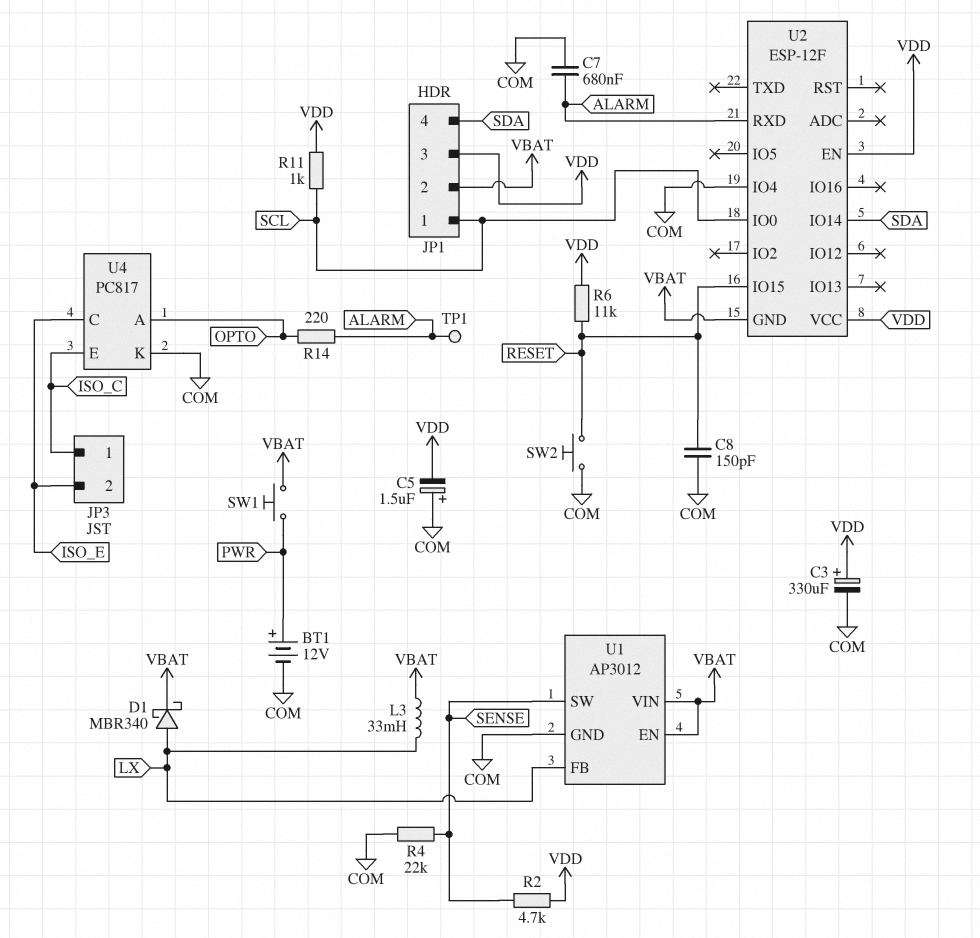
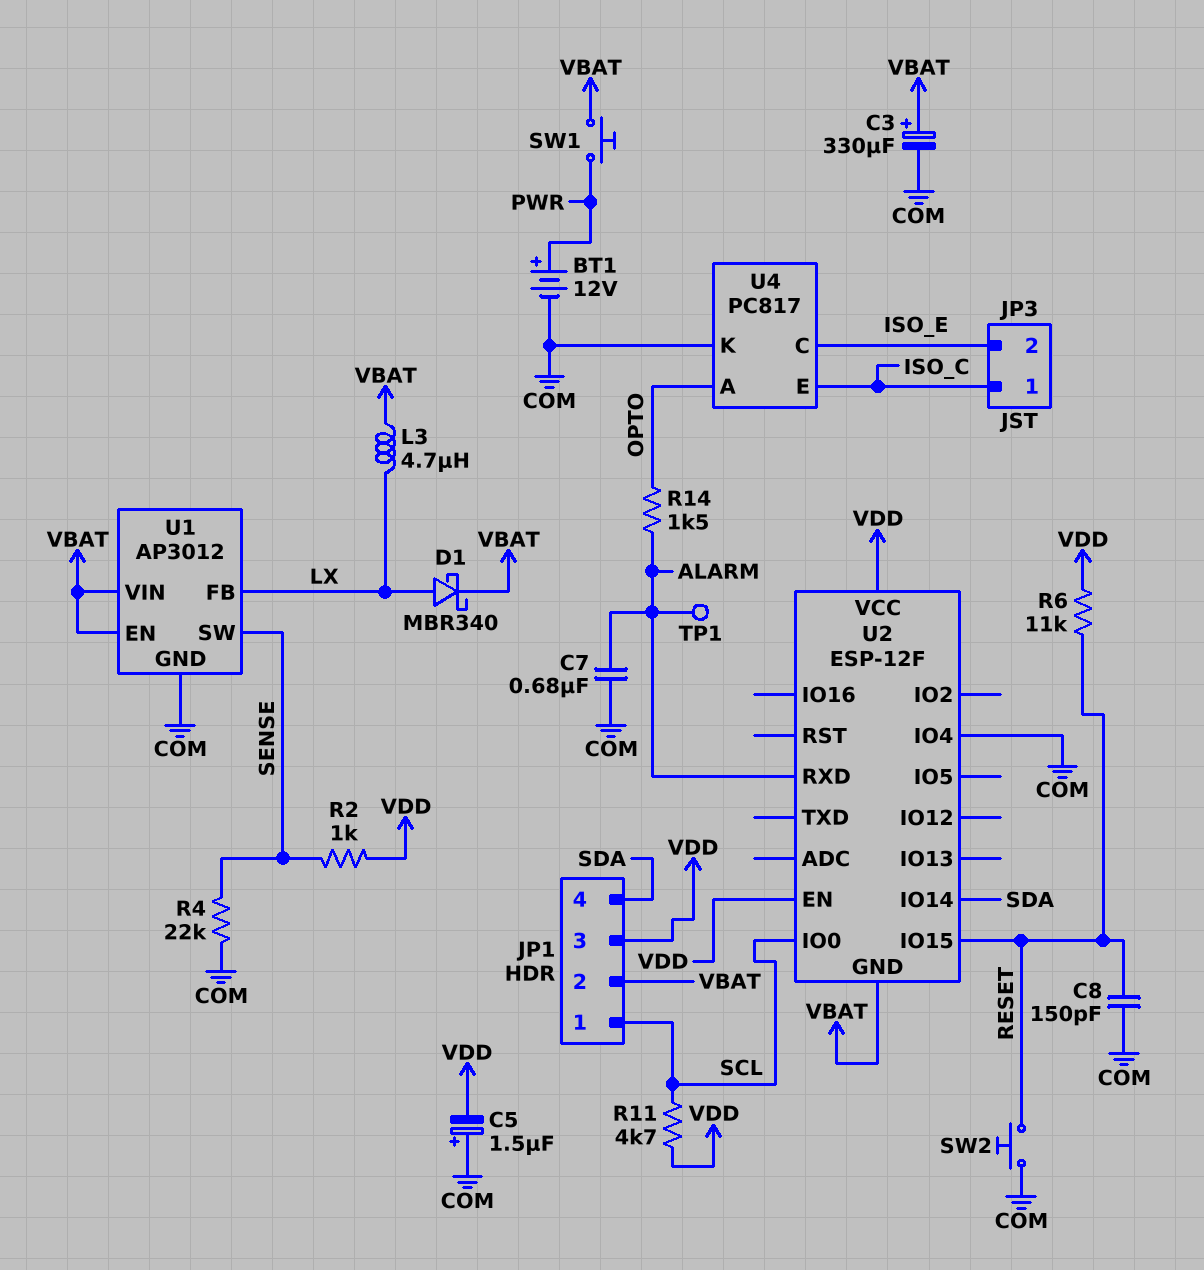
C3: 330uF (plus VDD, minus COM) -> 330uF (plus VBAT, minus COM)
L3: 33mH (LX, VBAT) -> 4.7uH (LX, VBAT)
R2: 4.7k (SENSE, VDD) -> 1k (SENSE, VDD)
R11: 1k (SCL, VDD) -> 4.7k (SCL, VDD)
R14: 220 (ALARM, OPTO) -> 1.5k (ALARM, OPTO)

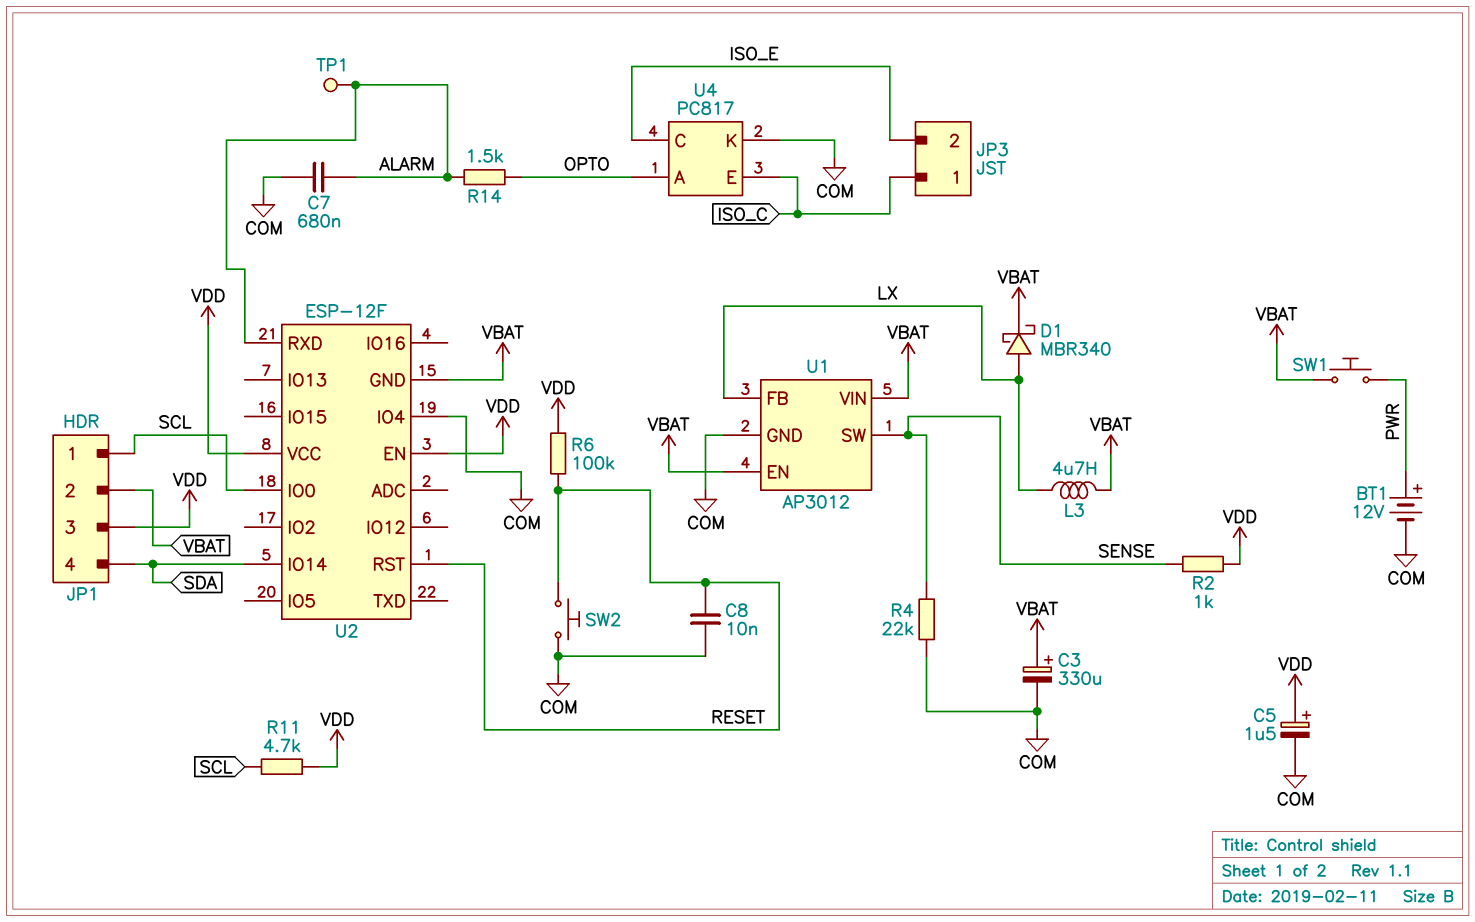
C5: 1.5uF (plus COM, minus VDD) -> 1.5uF (plus VDD, minus COM)
C8: 150pF (COM, RESET) -> 10nF (COM, RESET)
R6: 11k (RESET, VDD) -> 100k (RESET, VDD)
U2 pin IO15: RESET -> none
U2 pin RST: none -> RESET

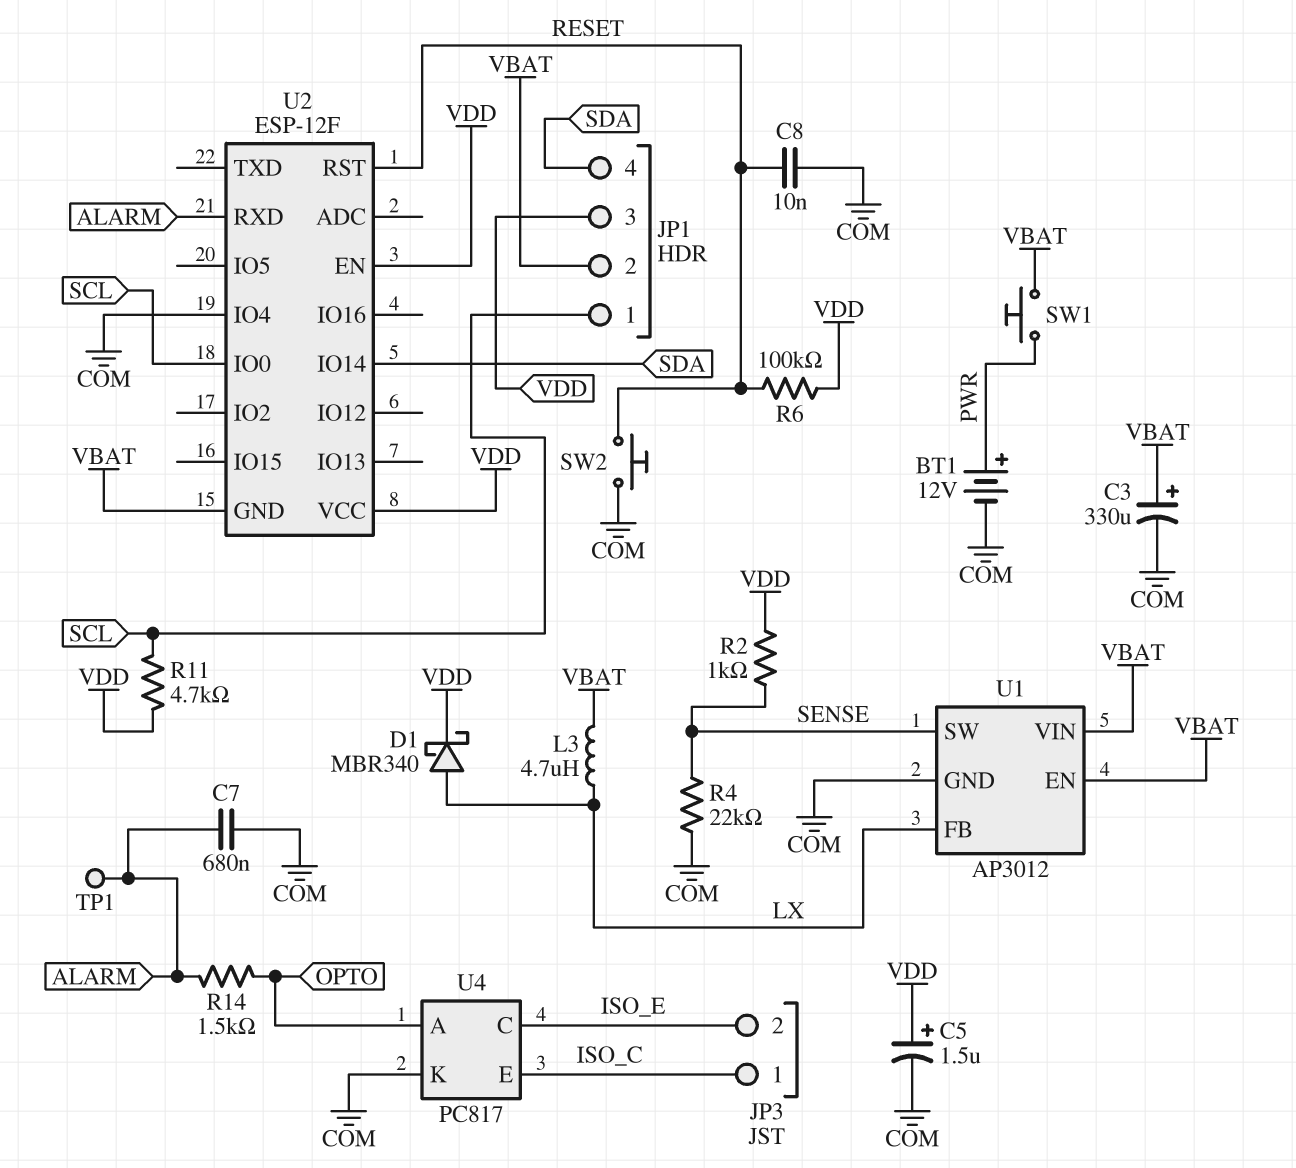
D1: schottky MBR340 (A LX, K VBAT) -> schottky MBR340 (A LX, K VDD)

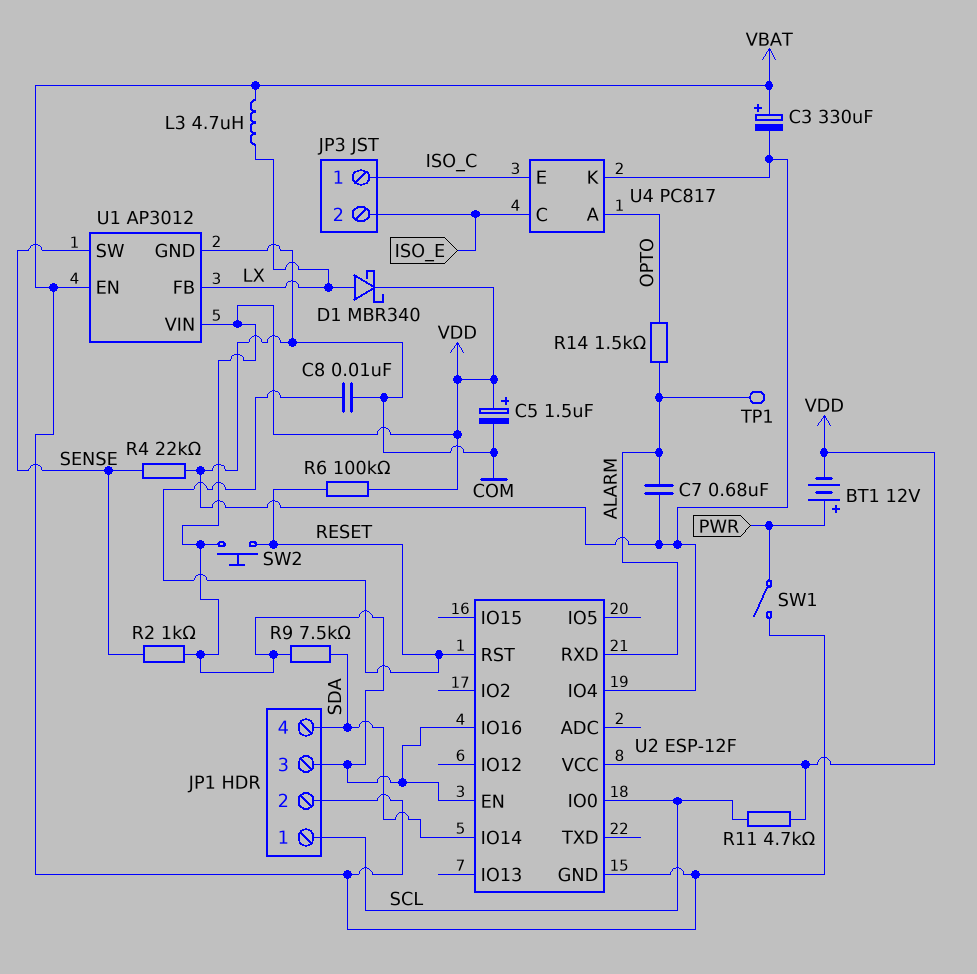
BT1: 12V (plus PWR, minus COM) -> 12V (plus PWR, minus VDD)
R9: none -> 7.5k (SDA, VDD)
SW1: button (PWR, VBAT) -> switch (PWR, VBAT)
SW2: button (COM, RESET) -> button (RESET, VDD)
U1 pin VIN: VBAT -> VDD
U2 pin IO16: none -> VDD

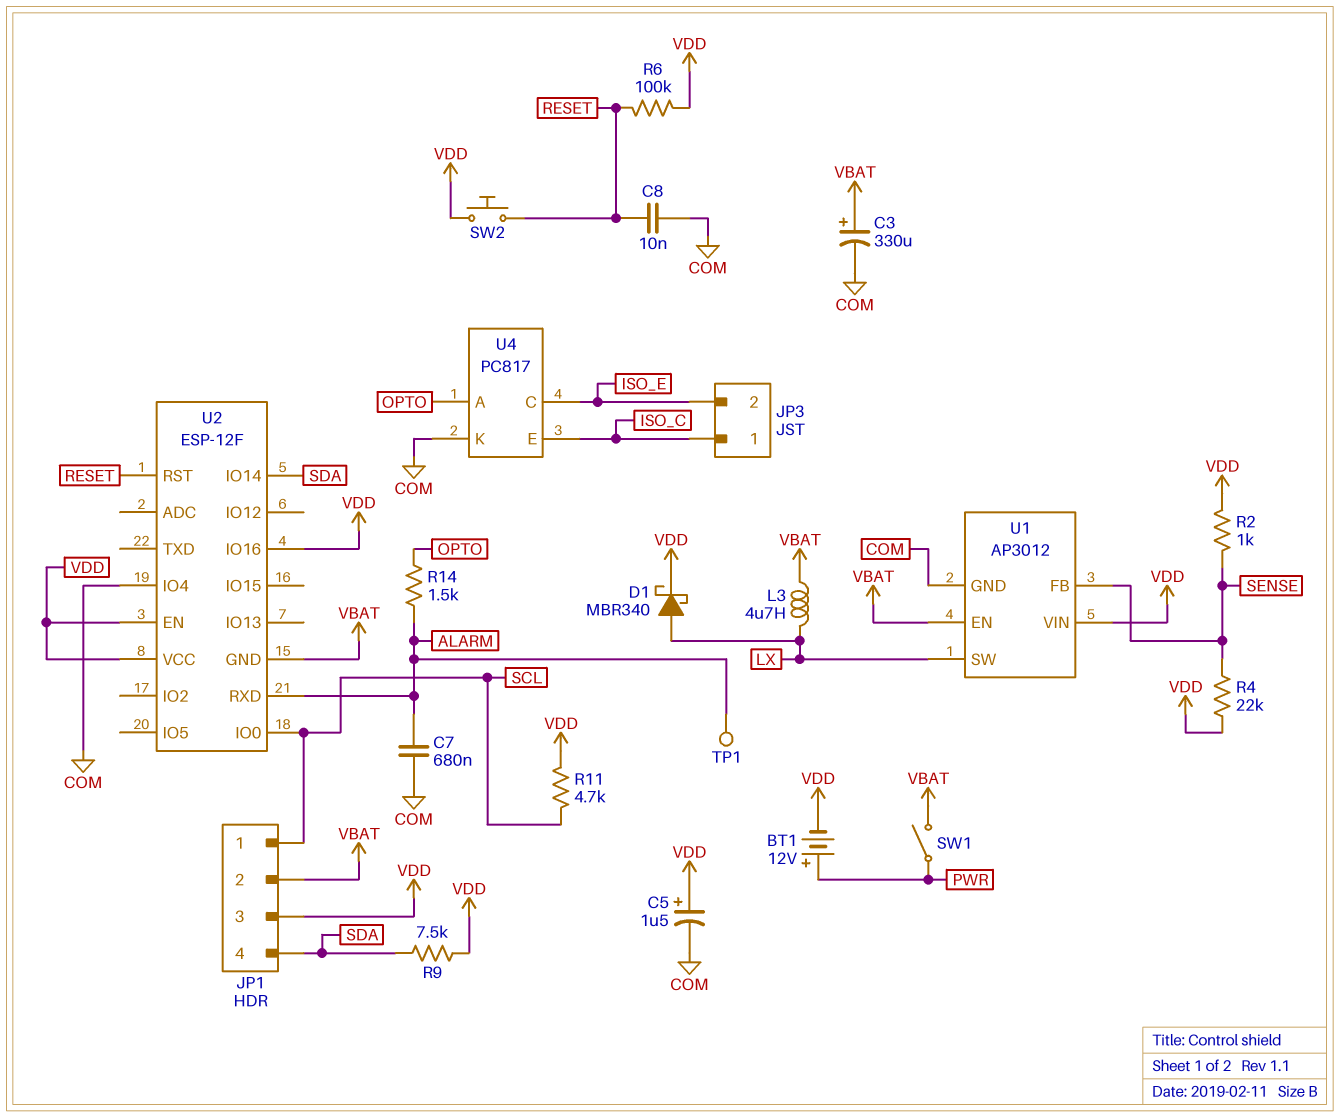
R4: 22k (COM, SENSE) -> 22k (SENSE, VDD)
U1 pin FB: LX -> SENSE
U1 pin SW: SENSE -> LX

